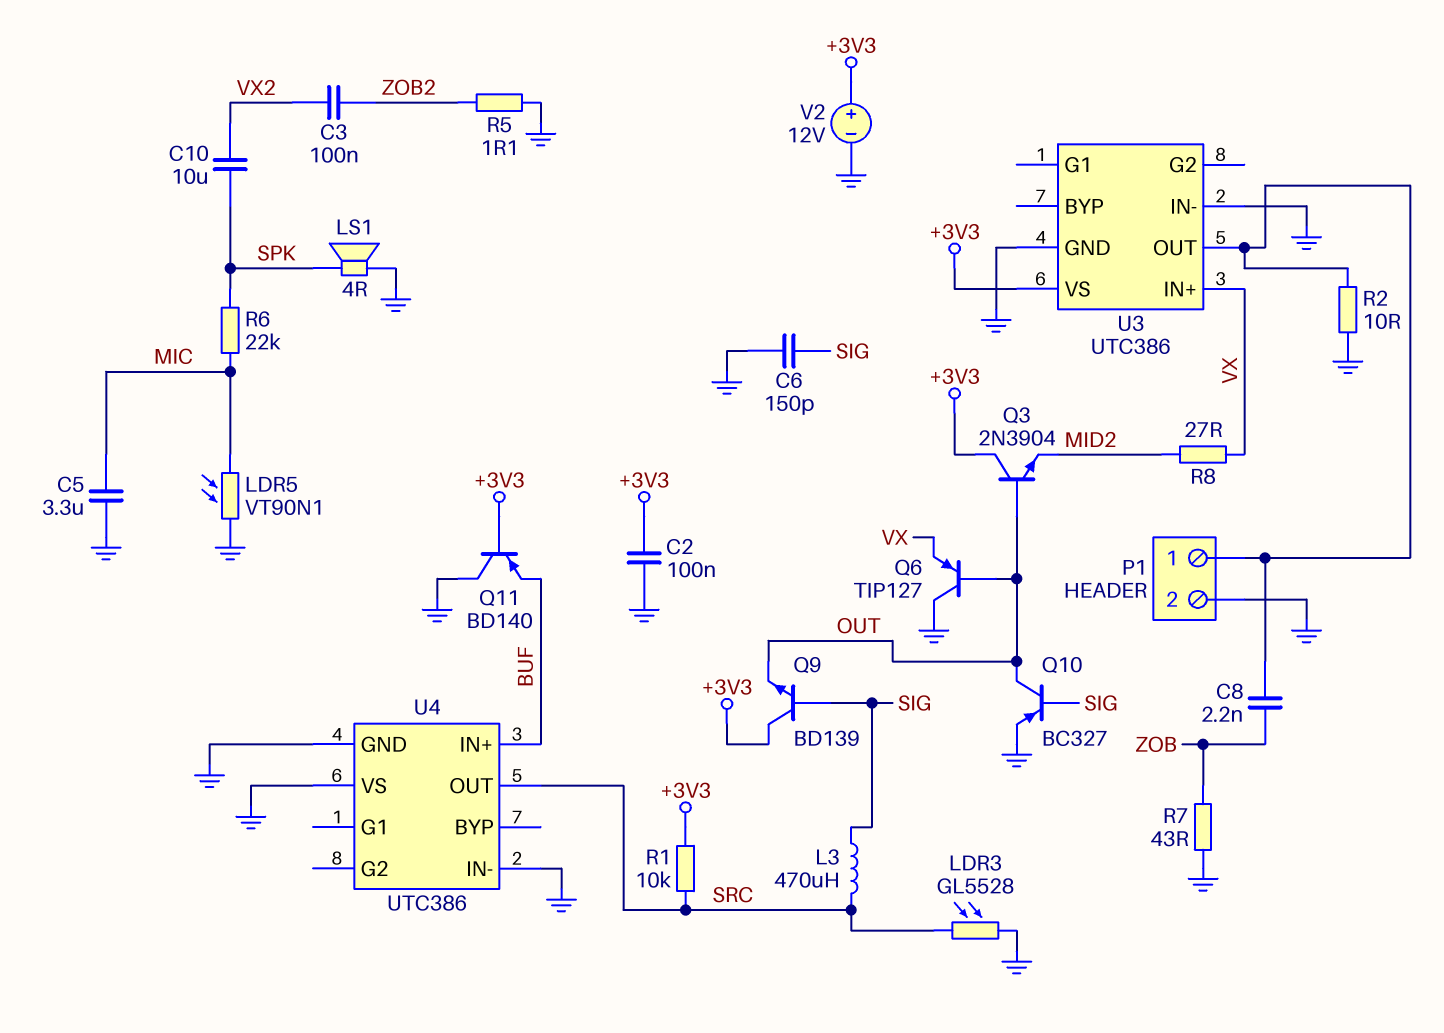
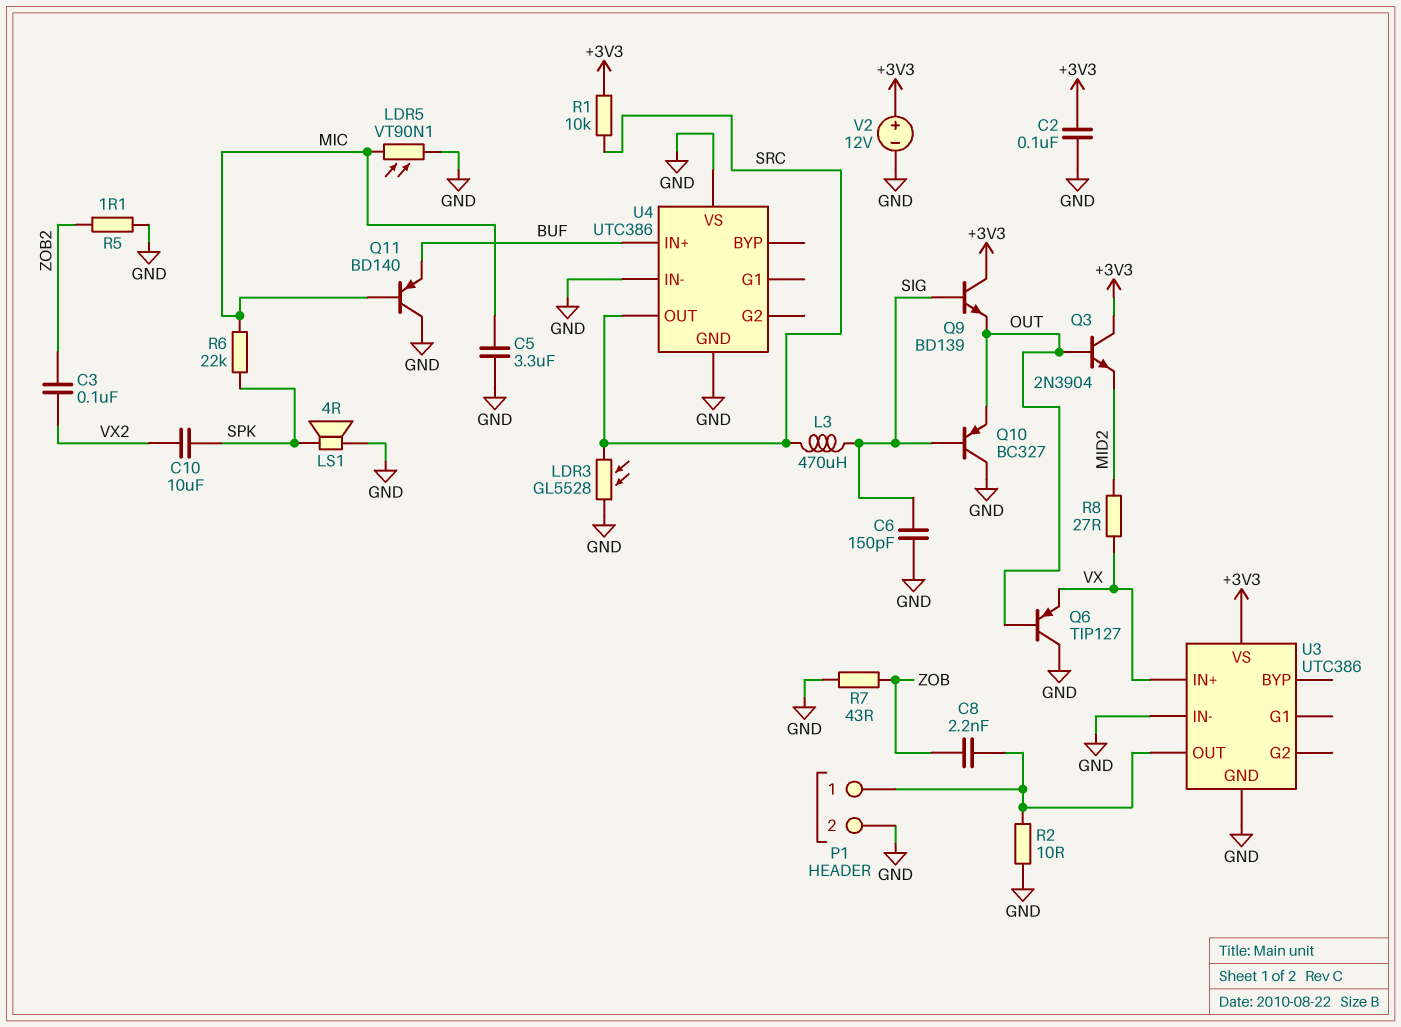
Q10: PNP BC327 (B SIG, C OUT, E GND) -> PNP BC327 (B SIG, C GND, E OUT)
Q11: PNP BD140 (B +3V3, C GND, E BUF) -> PNP BD140 (B MIC, C GND, E BUF)

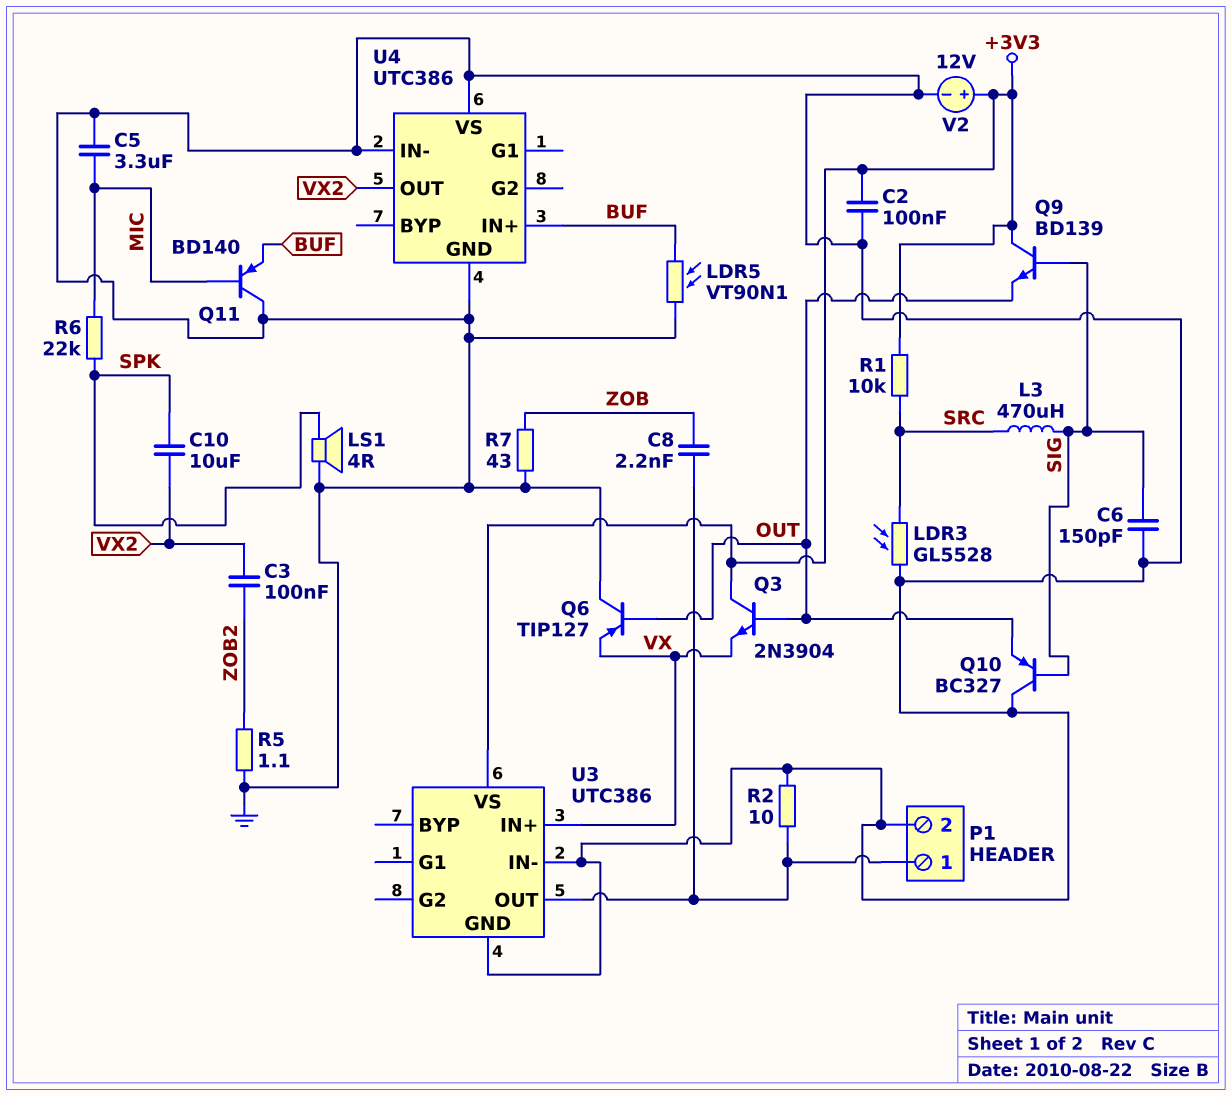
LDR5: VT90N1 (GND, MIC) -> VT90N1 (BUF, GND)
Q3: NPN 2N3904 (B OUT, C +3V3, E MID2) -> NPN 2N3904 (B OUT, C +3V3, E VX)
R8: 27 (MID2, VX) -> none
U4 pin OUT: SRC -> VX2

